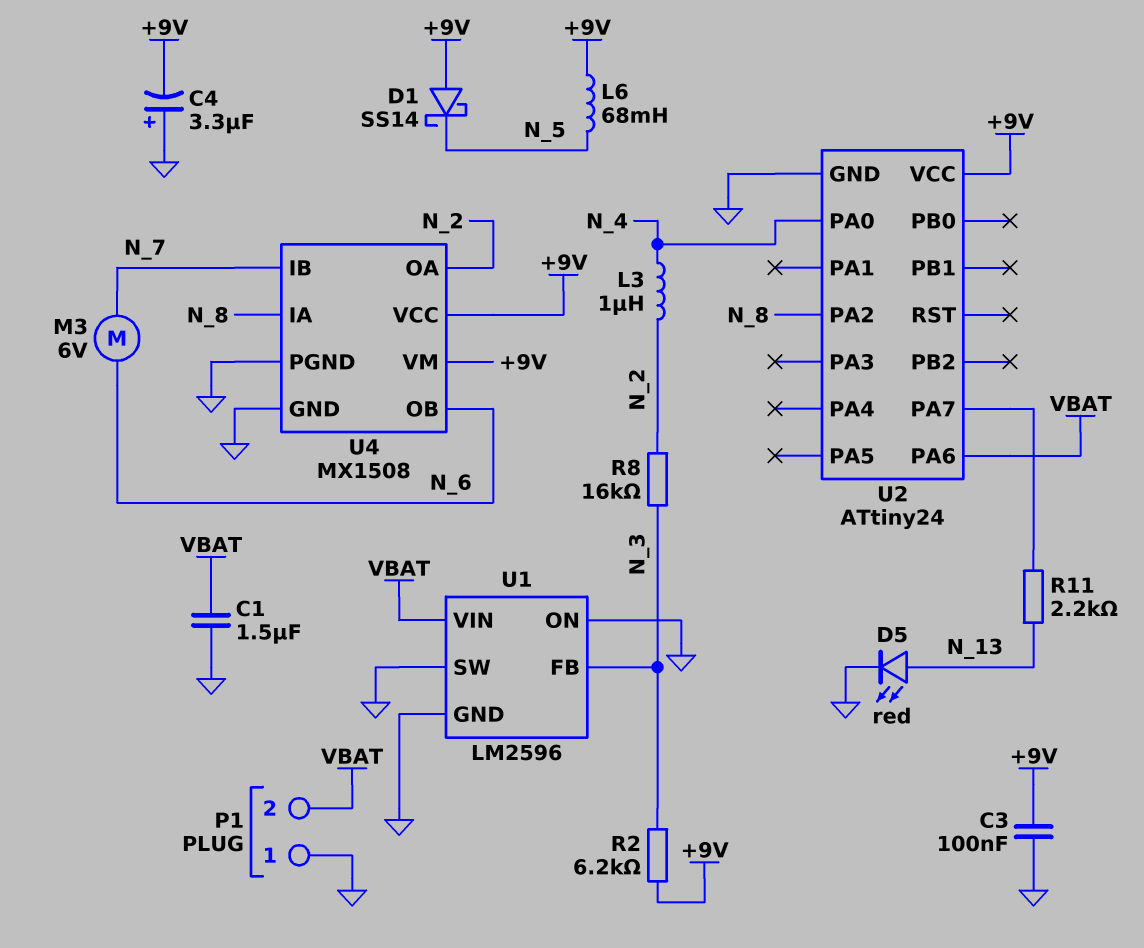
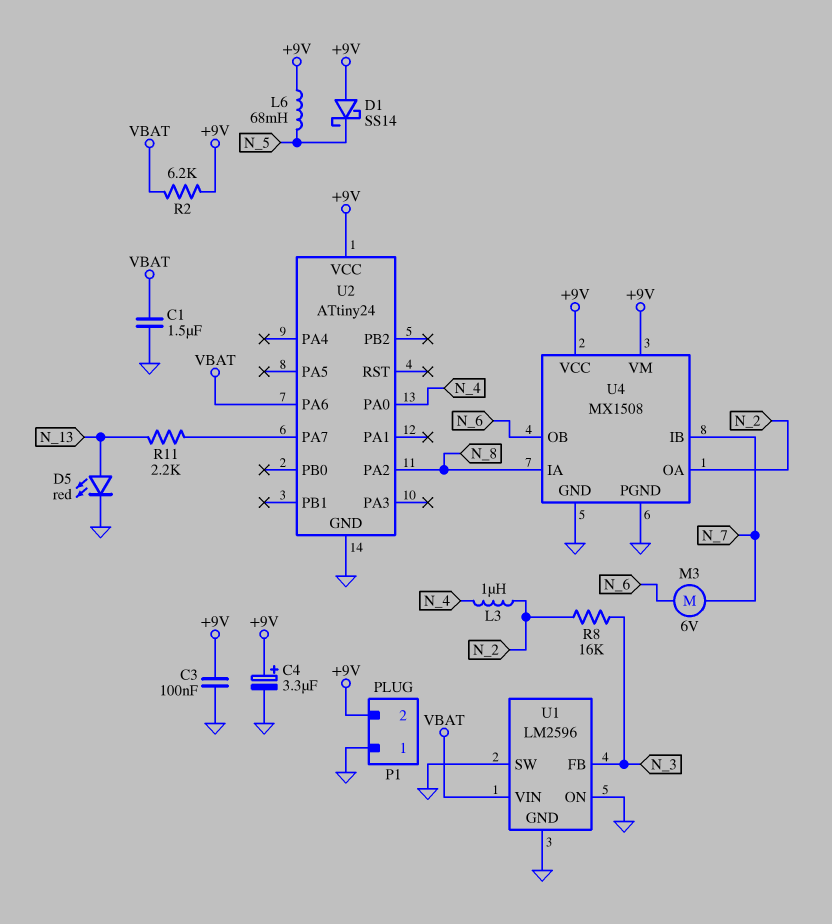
C4: 3.3uF (plus GND, minus +9V) -> 3.3uF (plus +9V, minus GND)
P1 pin 2: VBAT -> +9V
R2: 6.2k (+9V, N_3) -> 6.2k (+9V, VBAT)

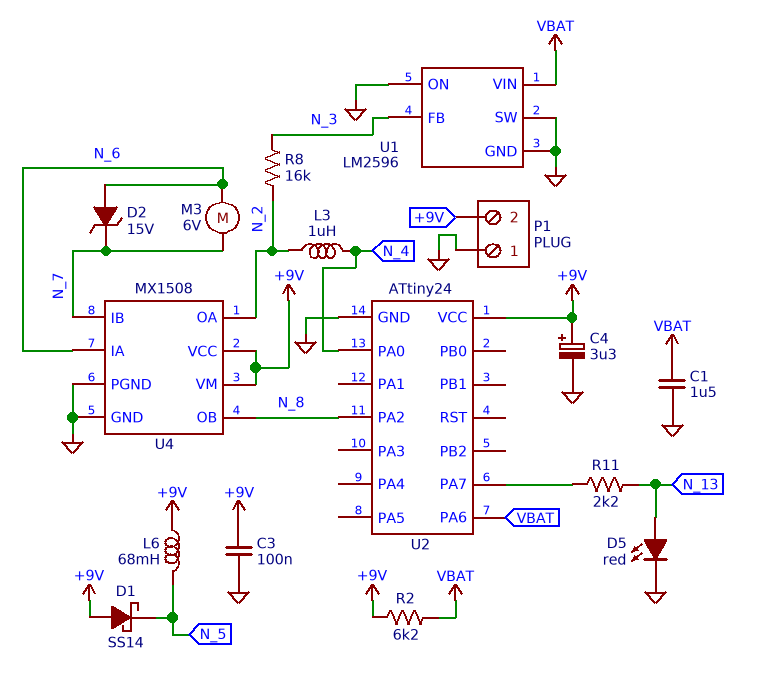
D2: none -> zener 15V (A N_6, K N_7)
U4 pin IA: N_8 -> N_6
U4 pin OB: N_6 -> N_8

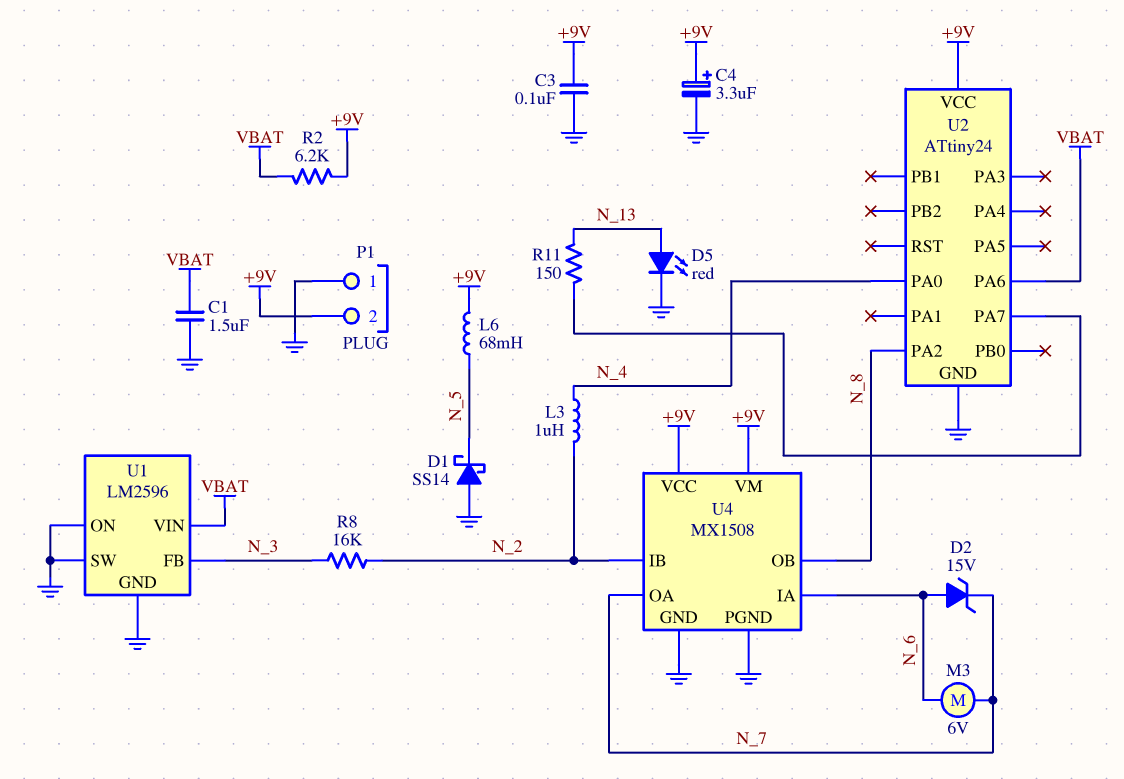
D1: schottky SS14 (A +9V, K N_5) -> schottky SS14 (A GND, K N_5)
R11: 2.2k (N_13, U2/PA7) -> 150 (N_13, U2/PA7)
U4 pin IB: N_7 -> N_2
U4 pin OA: N_2 -> N_7

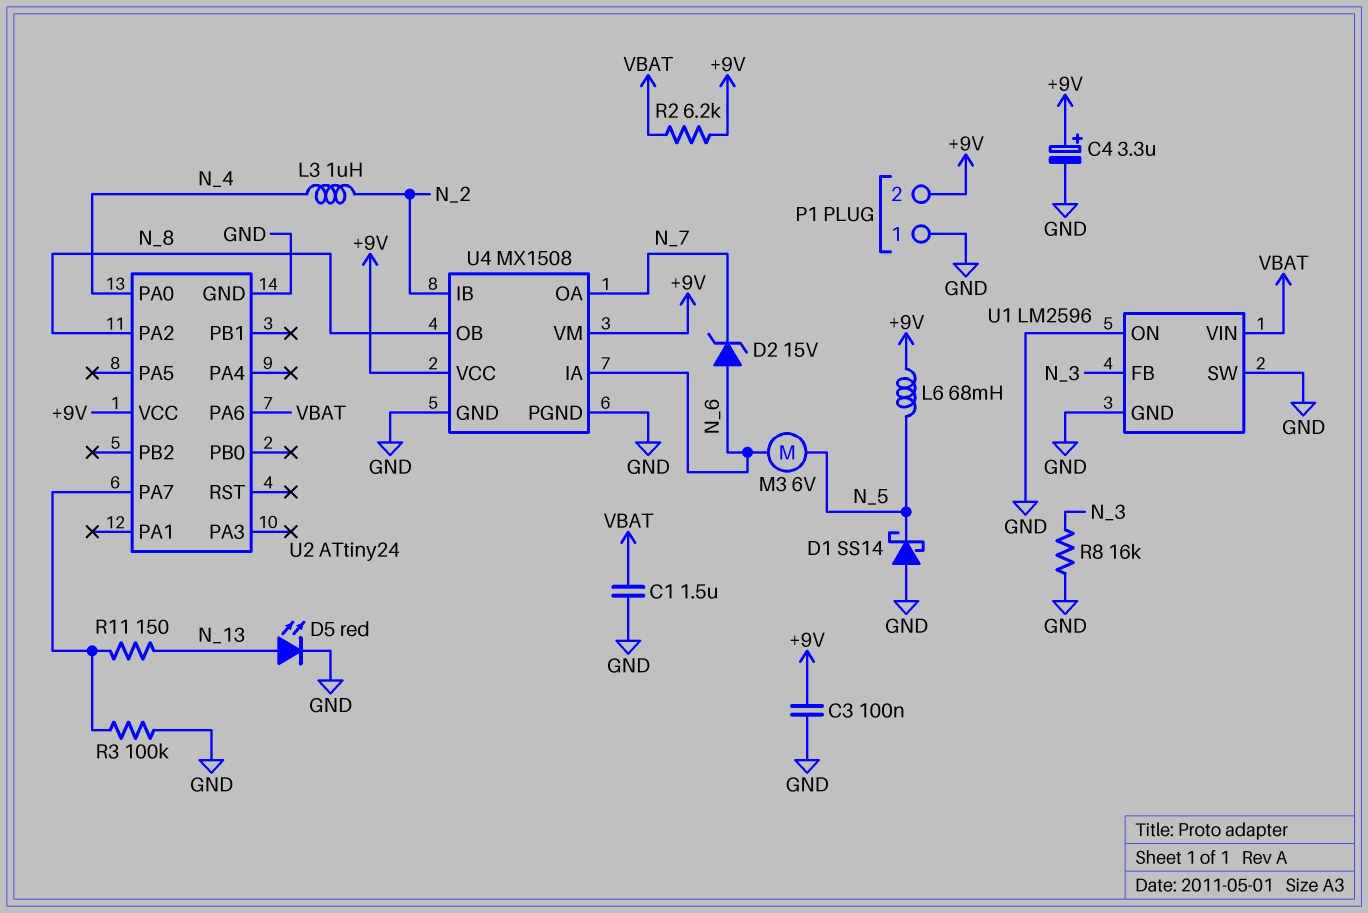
M3: motor 6V (N_6, N_7) -> motor 6V (N_5, N_6)
R3: none -> 100k (GND, U2/PA7)
R8: 16k (N_2, N_3) -> 16k (GND, N_3)

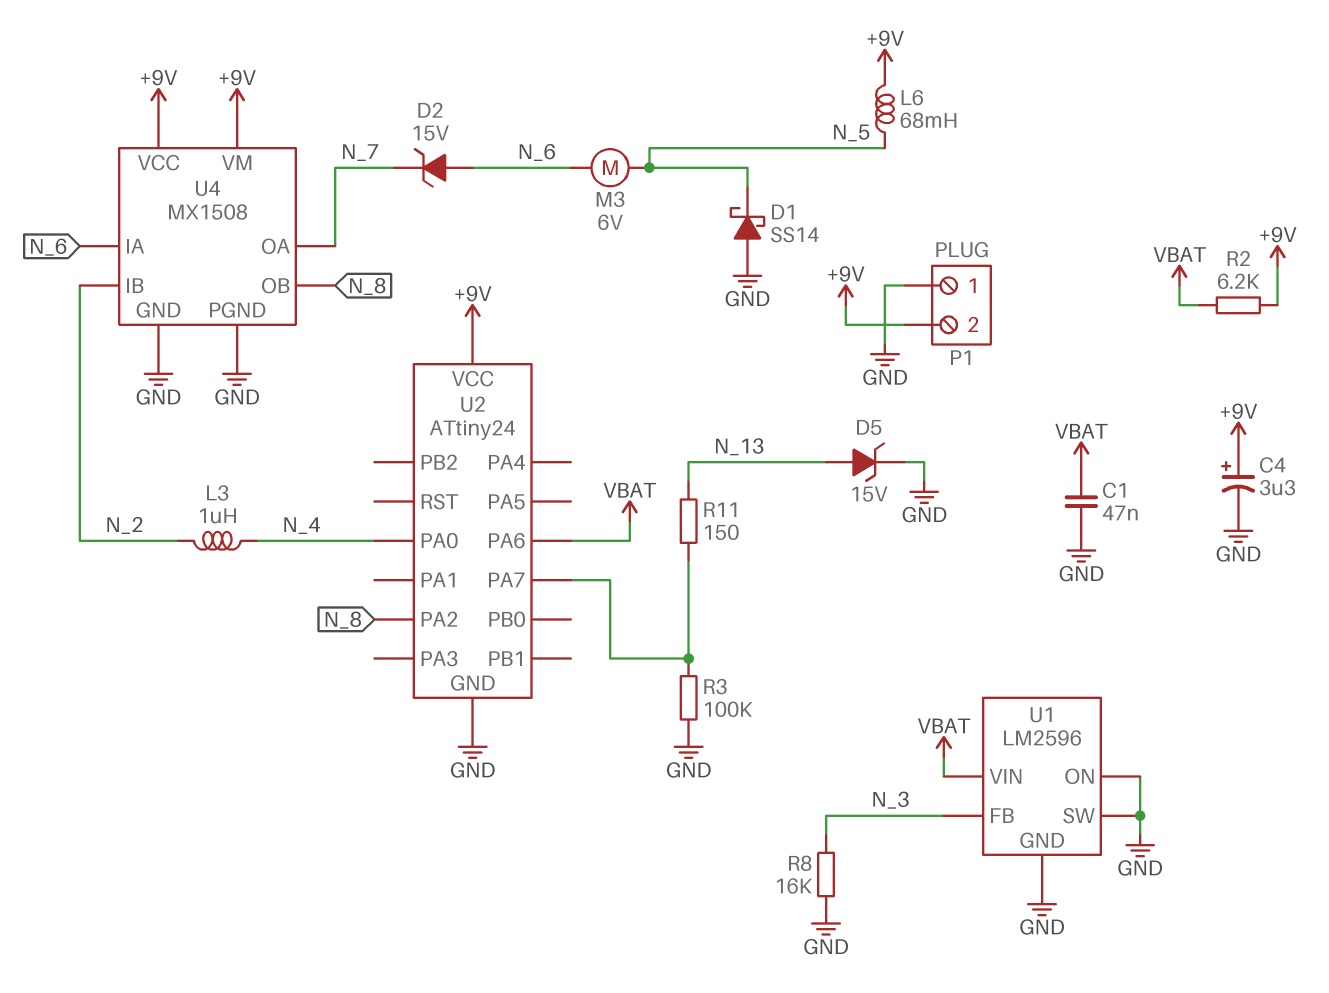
C1: 1.5uF (GND, VBAT) -> 47nF (GND, VBAT)
C3: 100nF (+9V, GND) -> none
D5: LED red (A N_13, K GND) -> zener 15V (A N_13, K GND)

